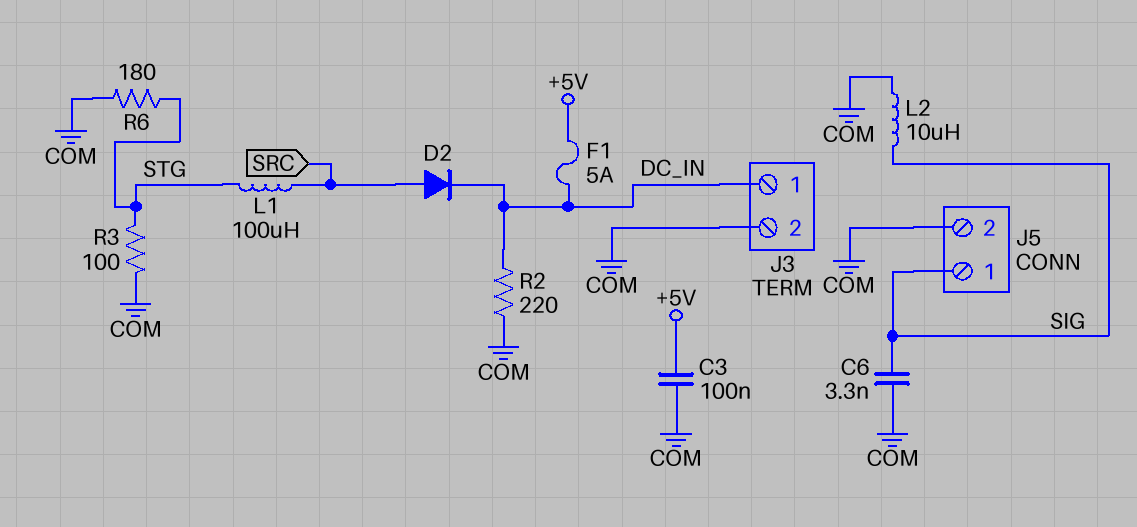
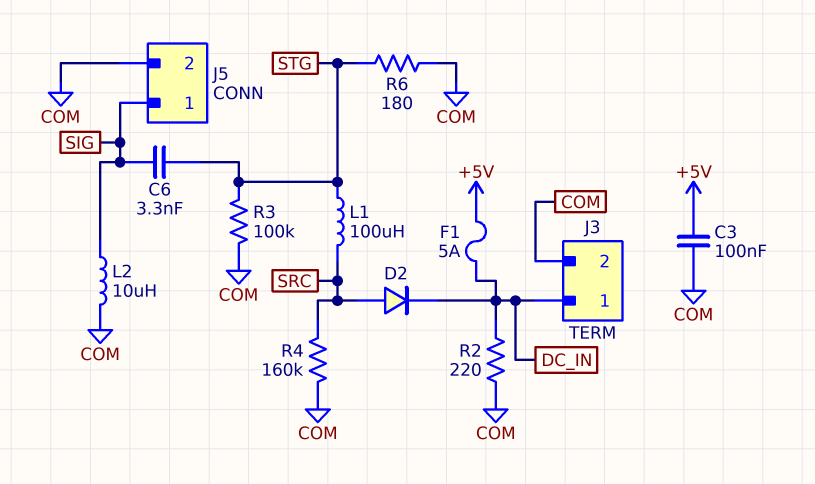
C6: 3.3nF (COM, SIG) -> 3.3nF (SIG, STG)
R3: 100 (COM, STG) -> 100k (COM, STG)
R4: none -> 160k (COM, SRC)

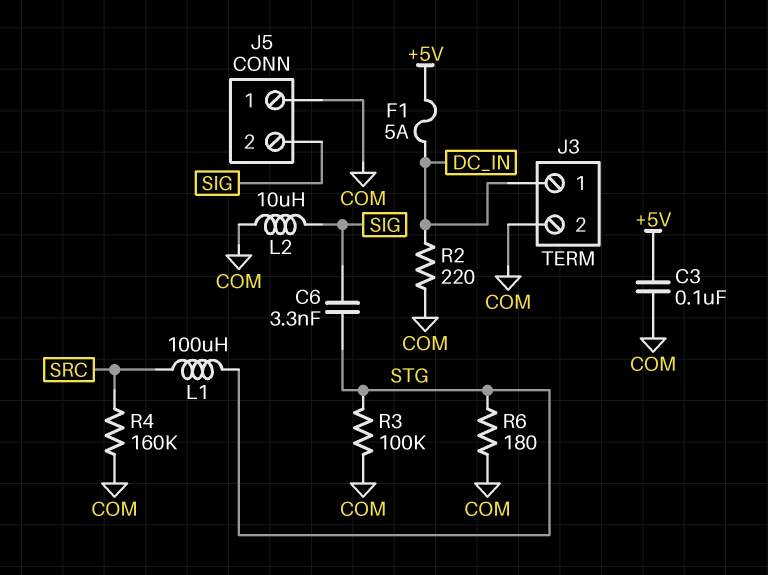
D2: diode (A SRC, K DC_IN) -> none
J5 pin 1: SIG -> COM
J5 pin 2: COM -> SIG

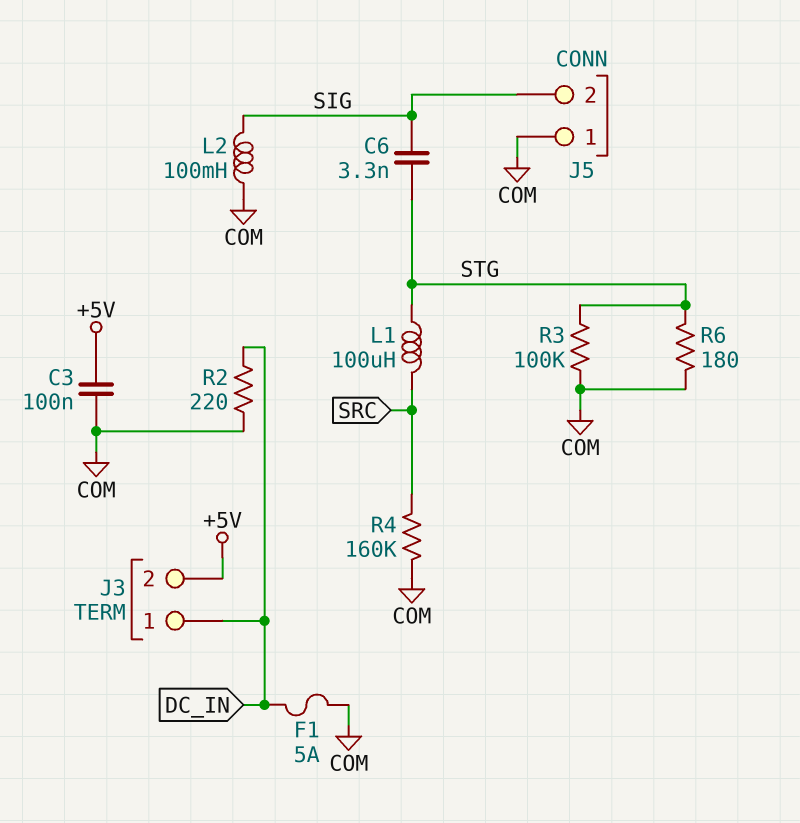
F1: 5A (+5V, DC_IN) -> 5A (COM, DC_IN)
J3 pin 2: COM -> +5V
L2: 10uH (COM, SIG) -> 100mH (COM, SIG)

